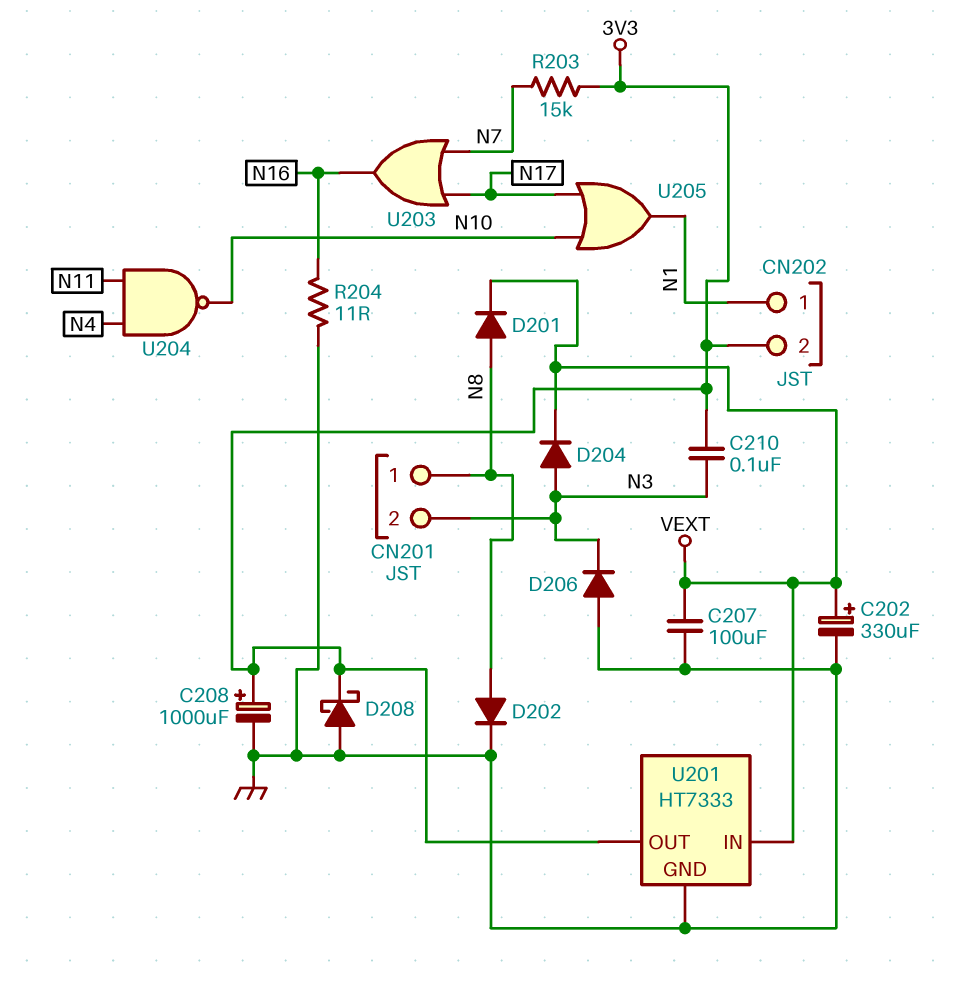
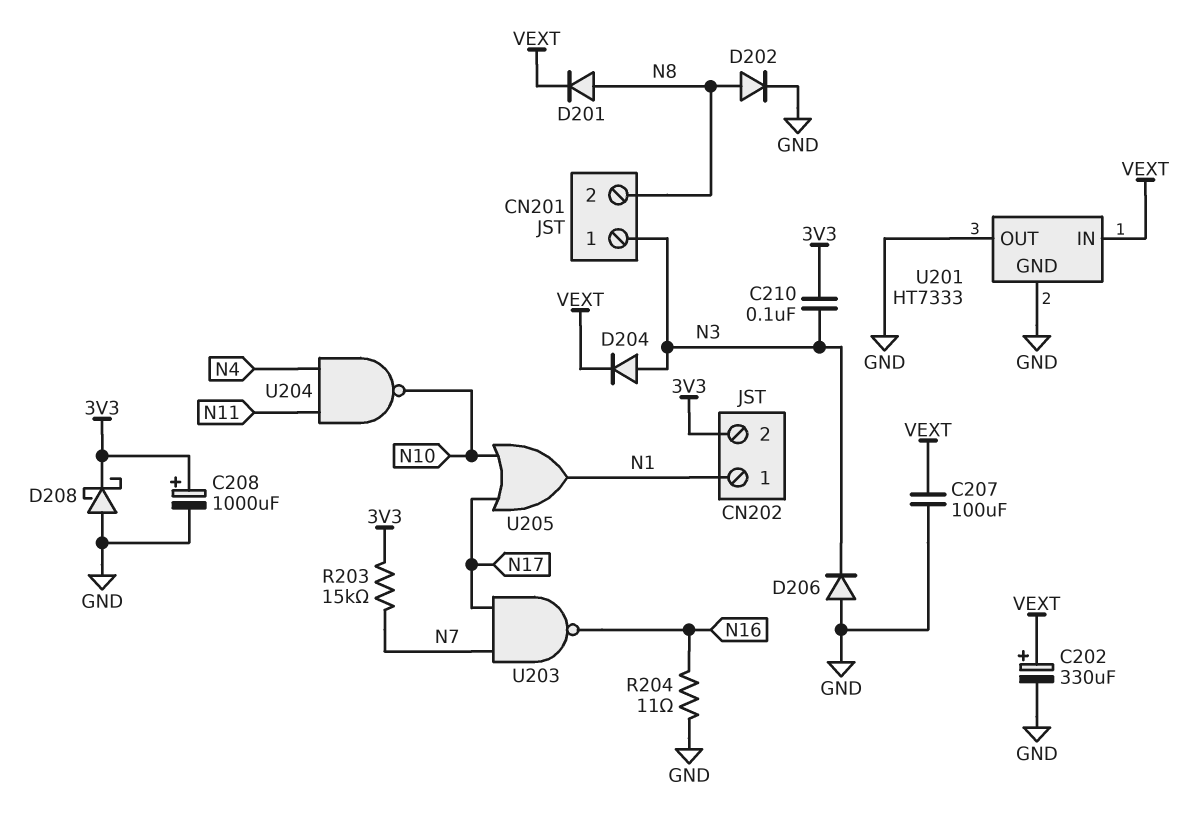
CN201 pin 1: N8 -> N3
CN201 pin 2: N3 -> N8
U201 pin OUT: 3V3 -> GND
U203: OR (in N7, in N17, out N16) -> NAND (in N7, in N17, out N16)

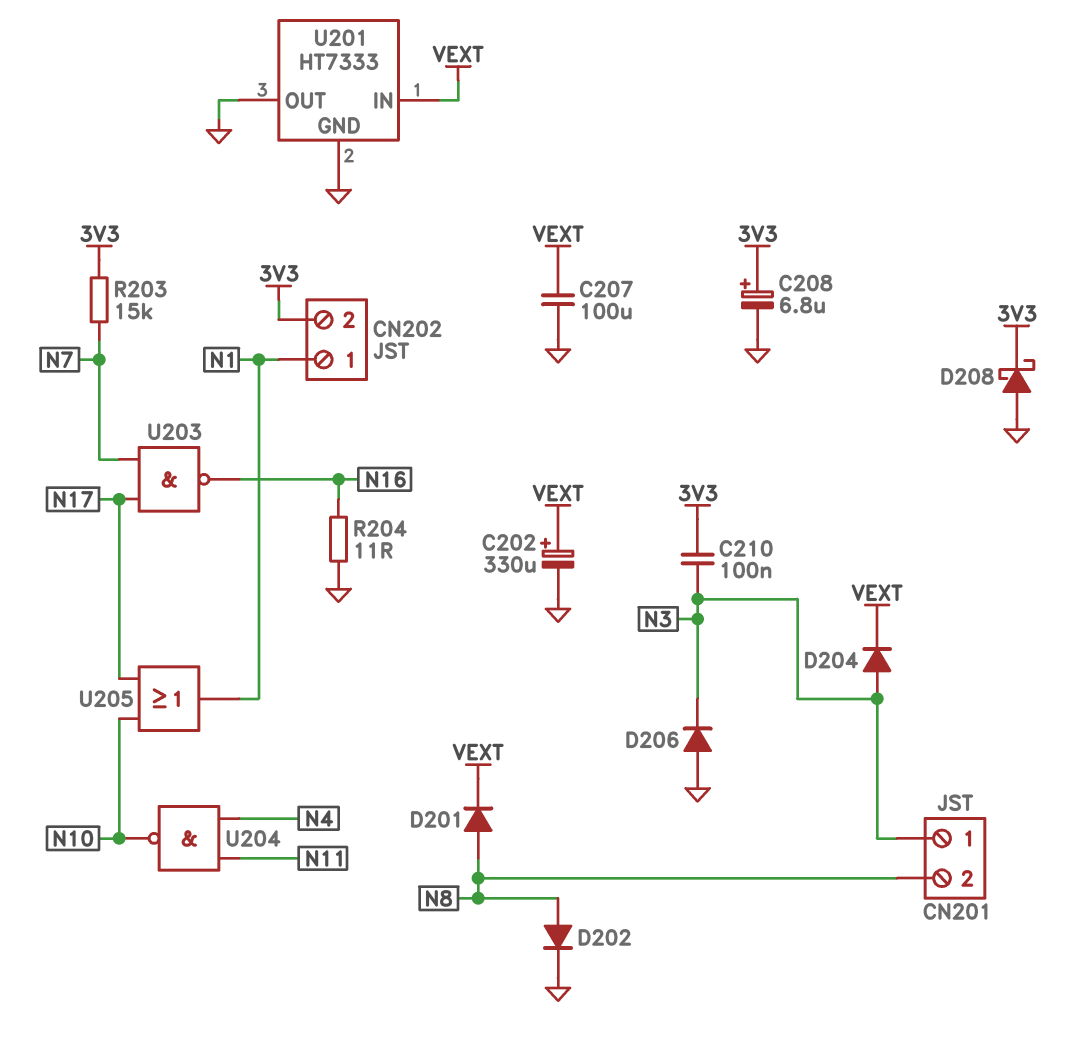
C208: 1000uF (plus 3V3, minus GND) -> 6.8uF (plus 3V3, minus GND)

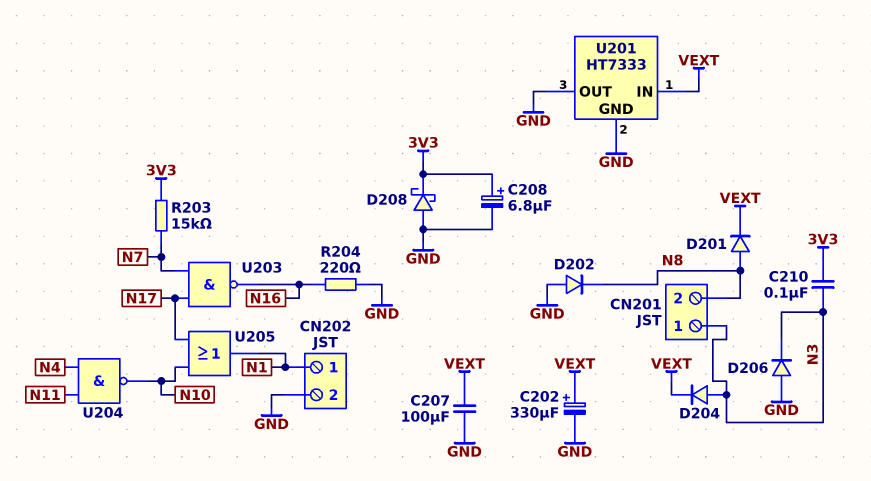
CN202 pin 2: 3V3 -> GND
D202: diode (A N8, K GND) -> diode (A GND, K N8)
R204: 11 (GND, N16) -> 220 (GND, N16)

